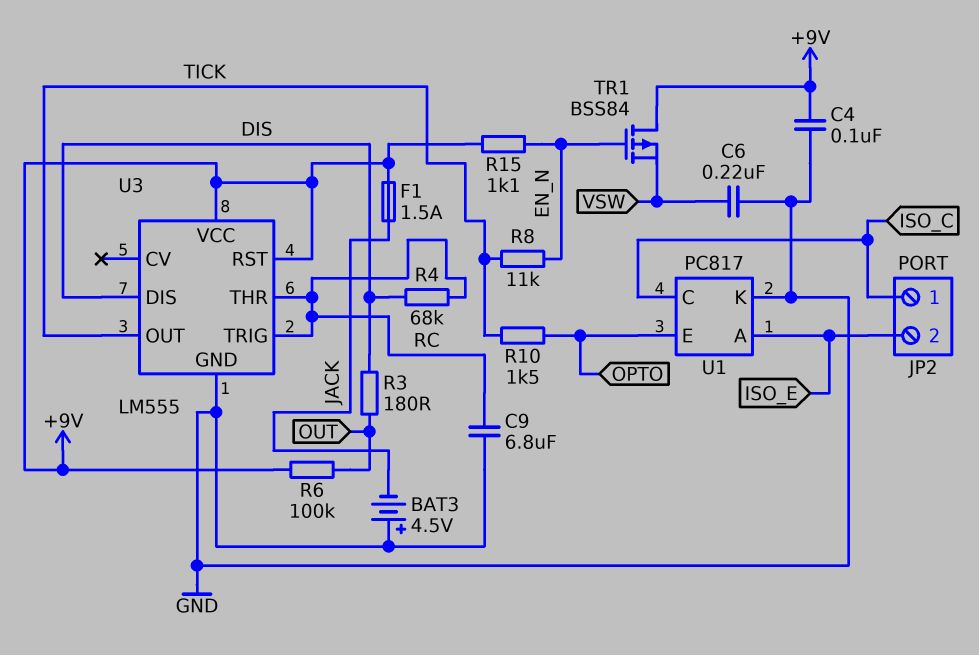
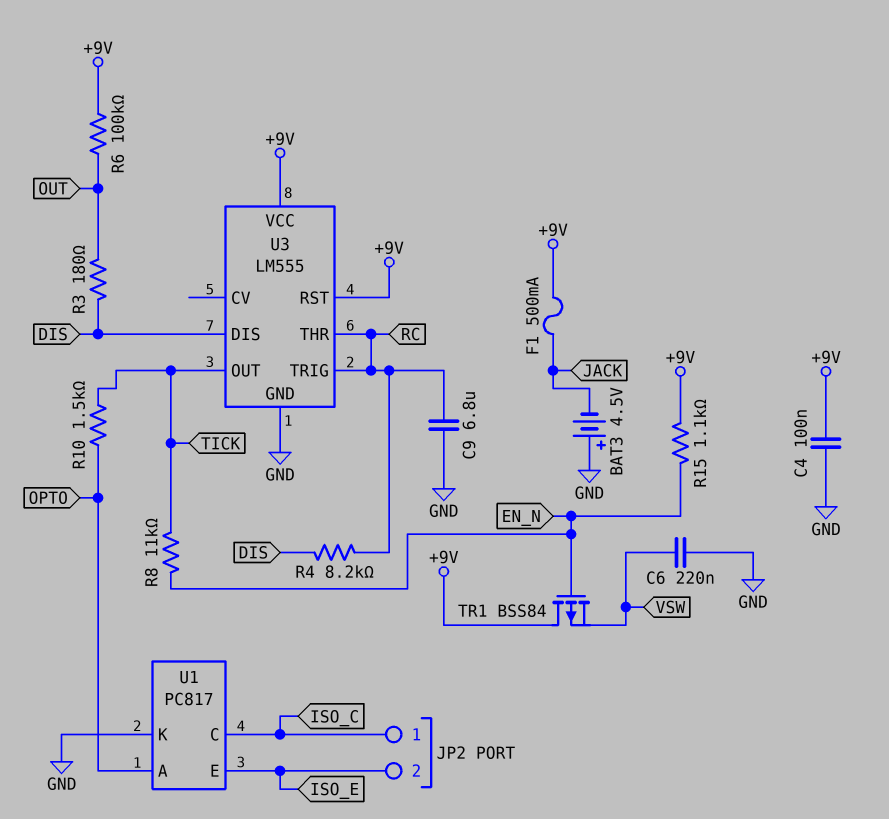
F1: 1.5A (+9V, JACK) -> 500mA (+9V, JACK)
R4: 68k (DIS, RC) -> 8.2k (DIS, RC)
U1 pin A: ISO_E -> OPTO
U1 pin E: OPTO -> ISO_E

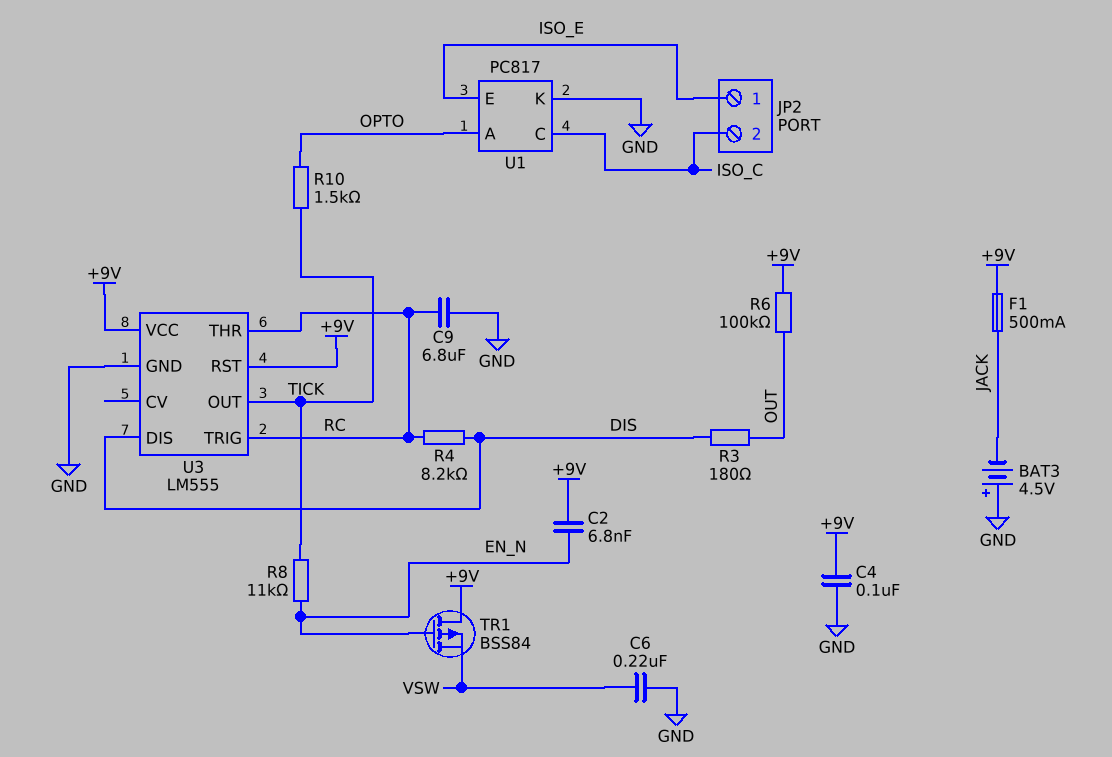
C2: none -> 6.8nF (+9V, EN_N)
JP2 pin 1: ISO_C -> ISO_E
JP2 pin 2: ISO_E -> ISO_C
R15: 1.1k (+9V, EN_N) -> none

